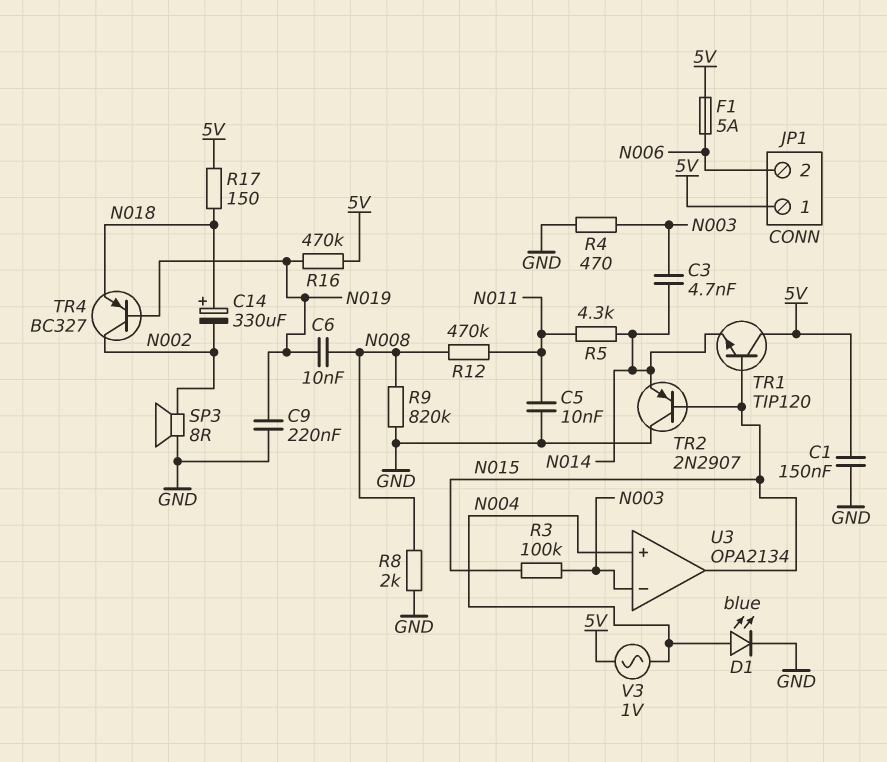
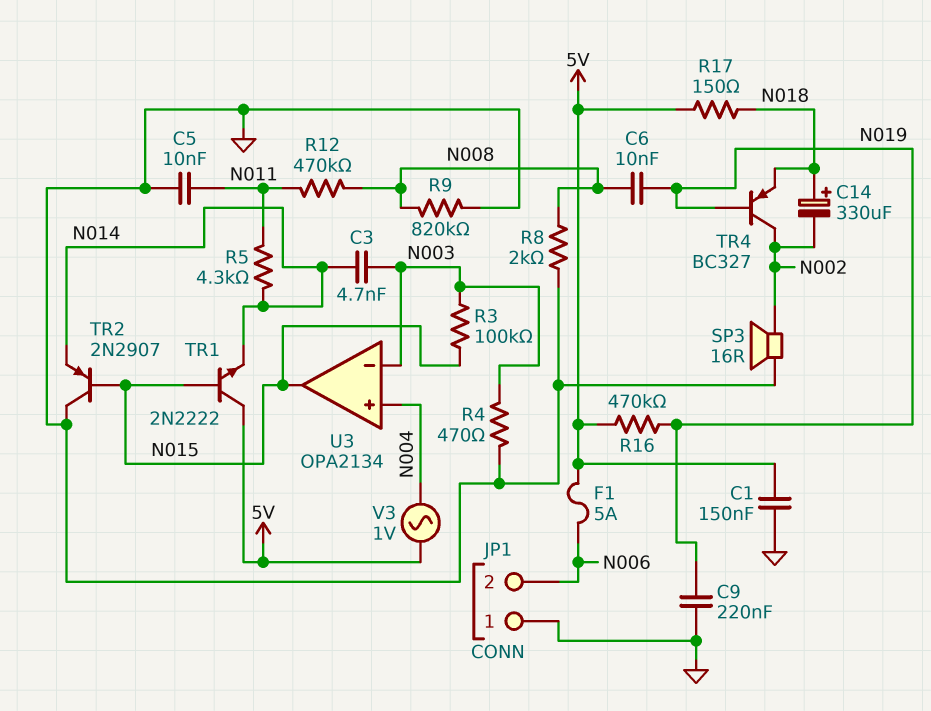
D1: LED blue (A N004, K GND) -> none
JP1 pin 1: 5V -> GND
SP3: speaker 8R (GND, N002) -> speaker 16R (GND, N002)
TR1: NPN TIP120 (B N015, C 5V, E N014) -> NPN 2N2222 (B N015, C 5V, E N014)

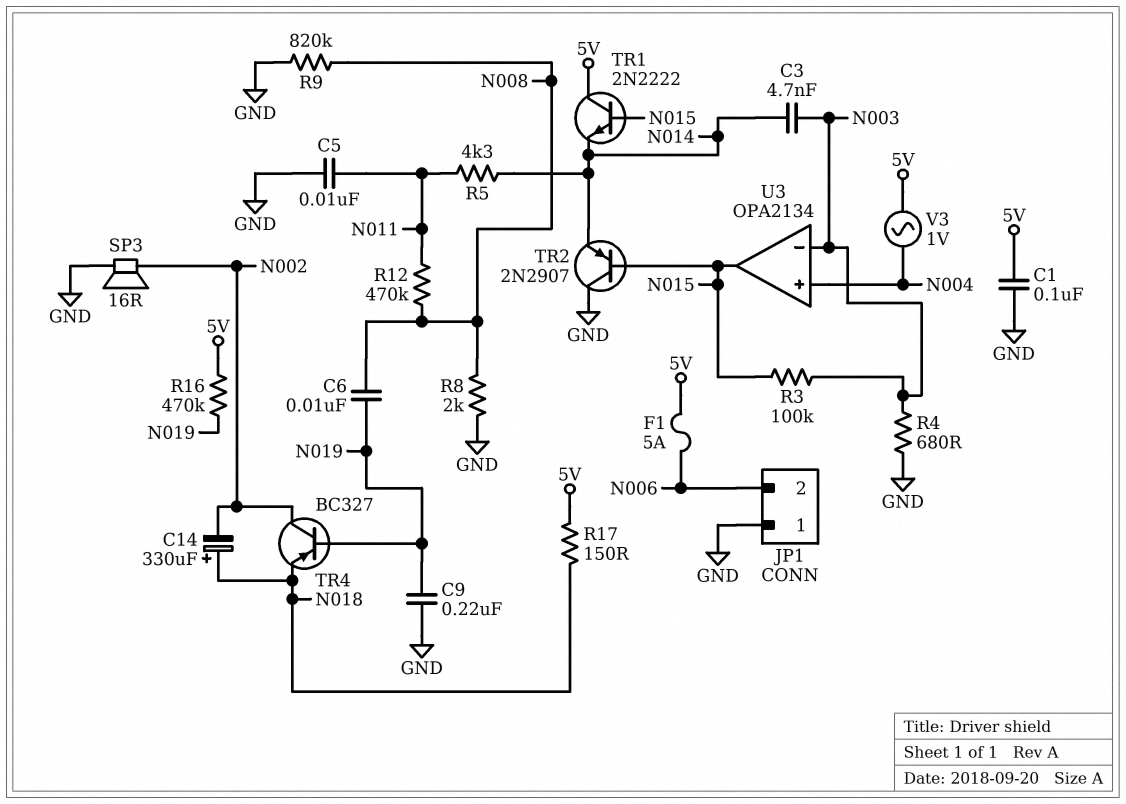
C1: 150nF (5V, GND) -> 100nF (5V, GND)
R4: 470 (GND, N003) -> 680 (GND, N003)

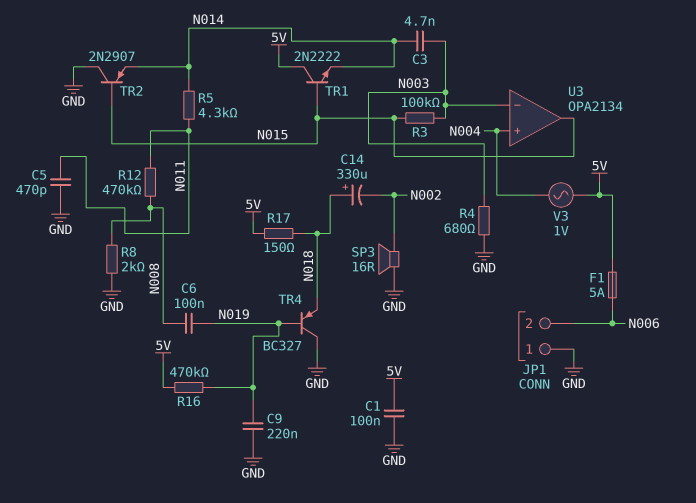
C5: 10nF (GND, N011) -> 470pF (GND, N011)
C6: 10nF (N008, N019) -> 100nF (N008, N019)
R9: 820k (GND, N008) -> none
TR4: PNP BC327 (B N019, C N002, E N018) -> PNP BC327 (B N019, C GND, E N018)

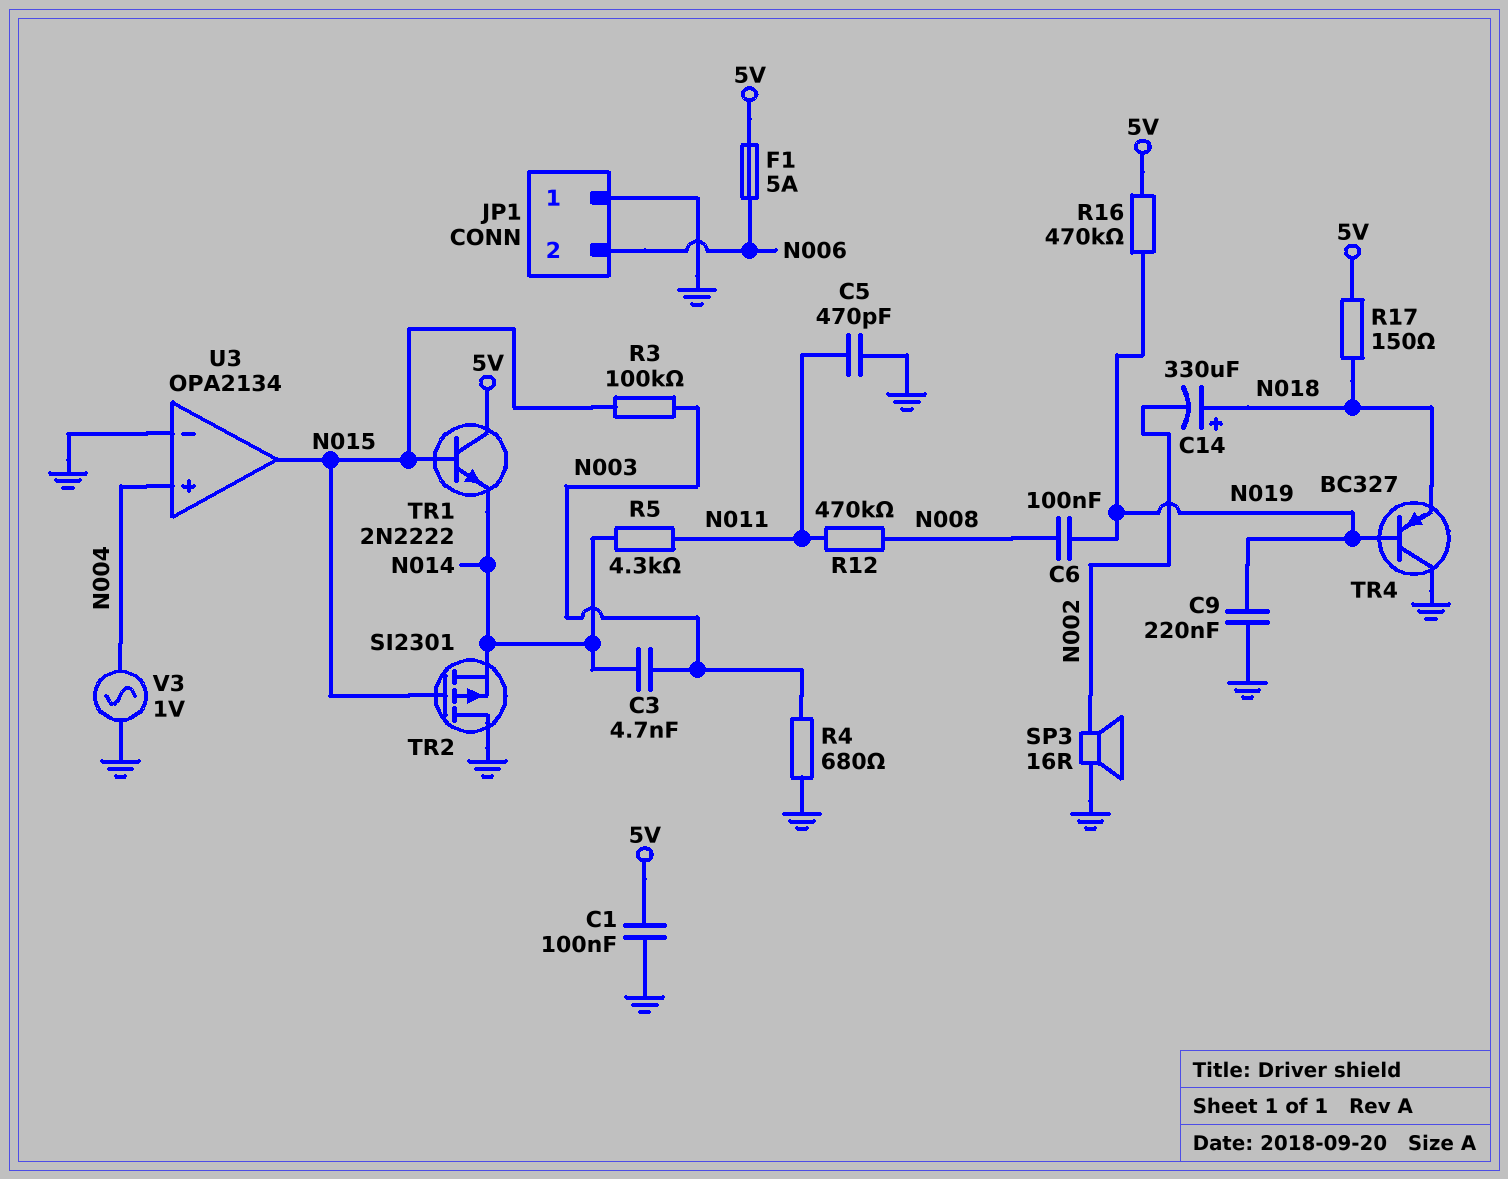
R8: 2k (GND, N008) -> none
TR2: PNP 2N2907 (B N015, C GND, E N014) -> PMOS SI2301 (G N015, D GND, S N014)
U3 pin in-: N003 -> GND
V3: AC 1V (5V, N004) -> AC 1V (GND, N004)

